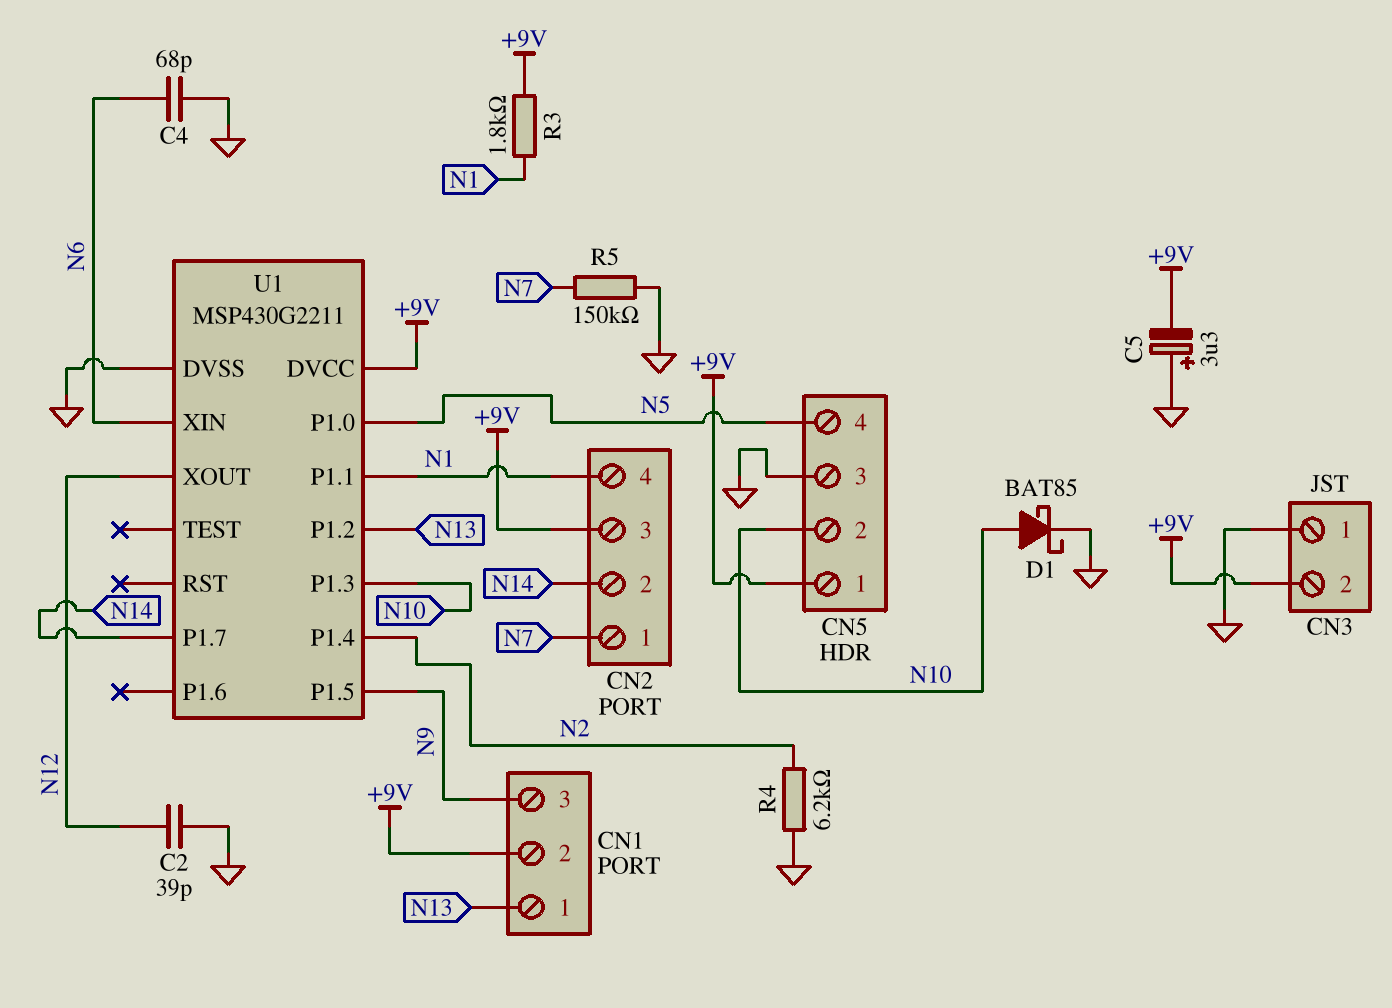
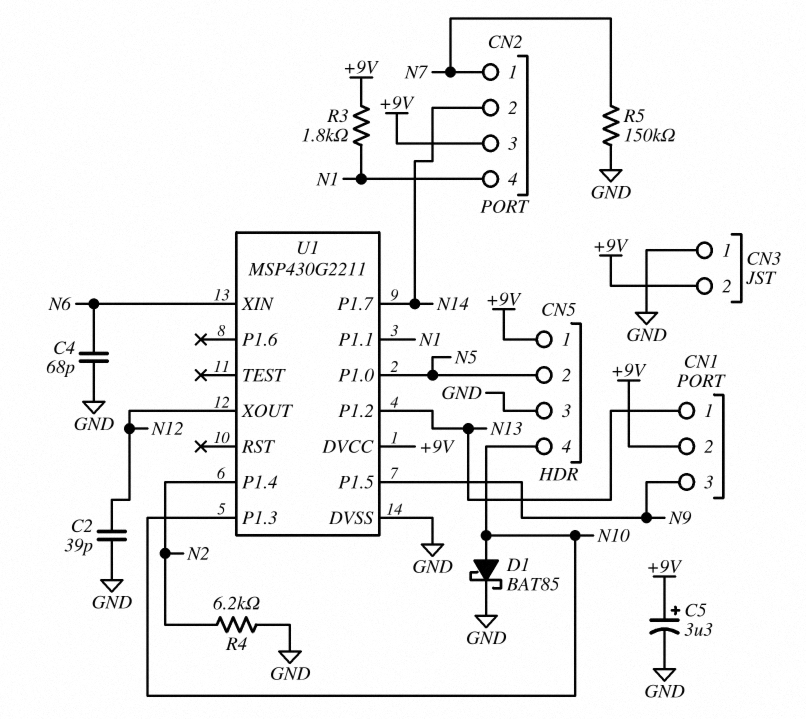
C5: 3.3uF (plus GND, minus +9V) -> 3.3uF (plus +9V, minus GND)
CN5 pin 2: N10 -> N5
CN5 pin 4: N5 -> N10

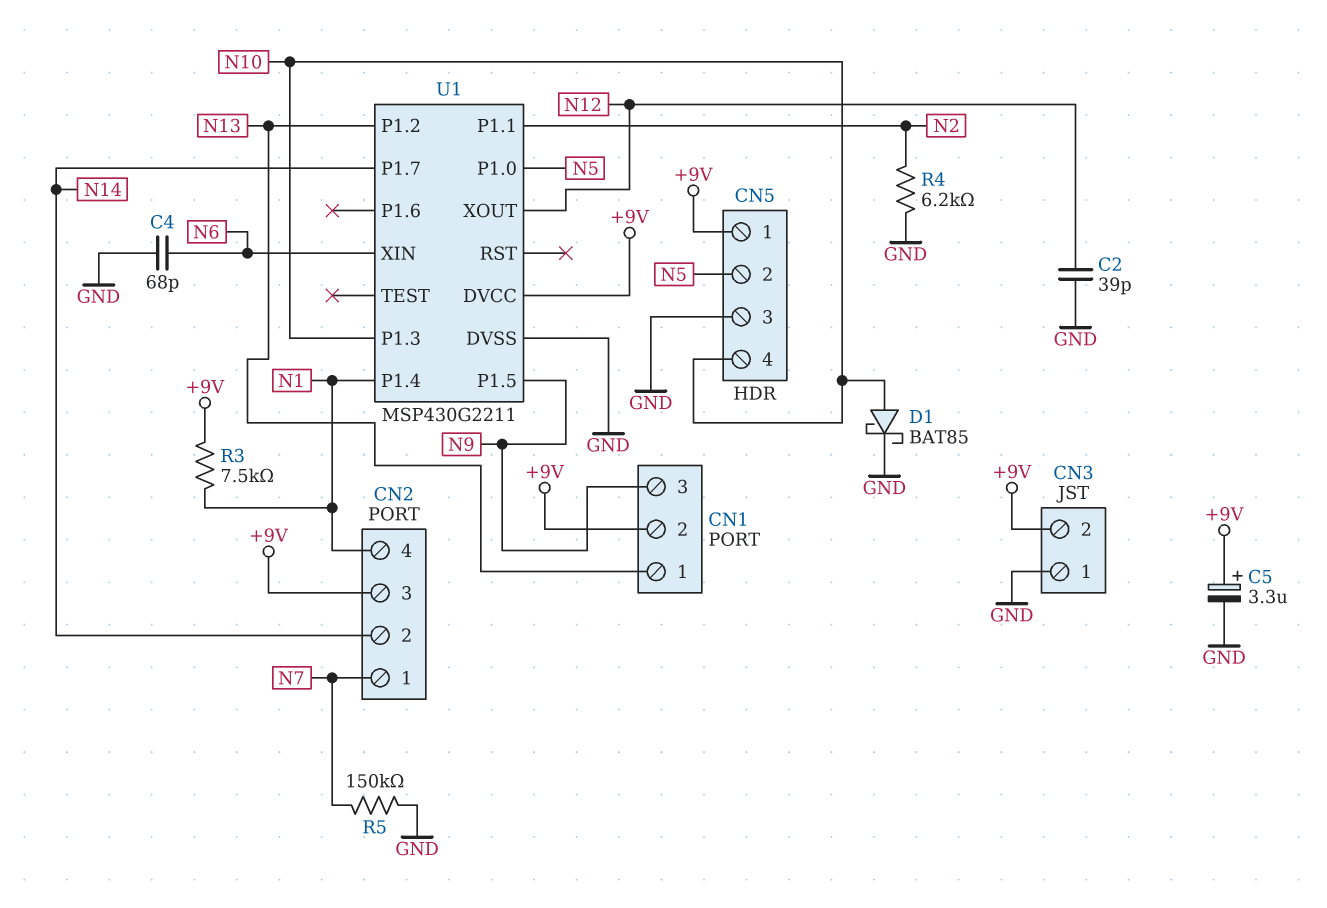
R3: 1.8k (+9V, N1) -> 7.5k (+9V, N1)
U1 pin P1.1: N1 -> N2
U1 pin P1.4: N2 -> N1

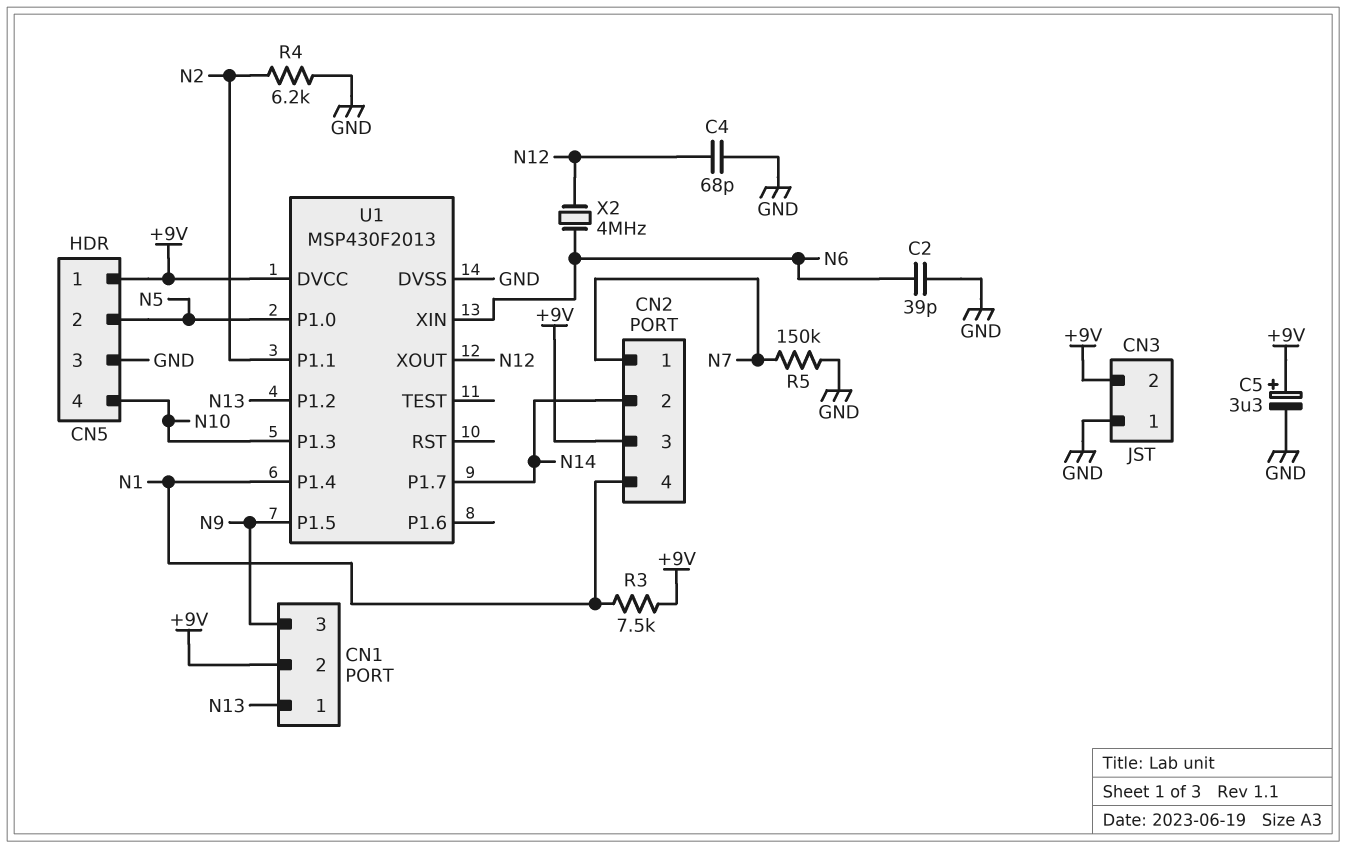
C2: 39pF (GND, N12) -> 39pF (GND, N6)
C4: 68pF (GND, N6) -> 68pF (GND, N12)
D1: schottky BAT85 (A N10, K GND) -> none
U1: MSP430G2211 -> MSP430F2013
X2: none -> 4MHz (N6, N12)

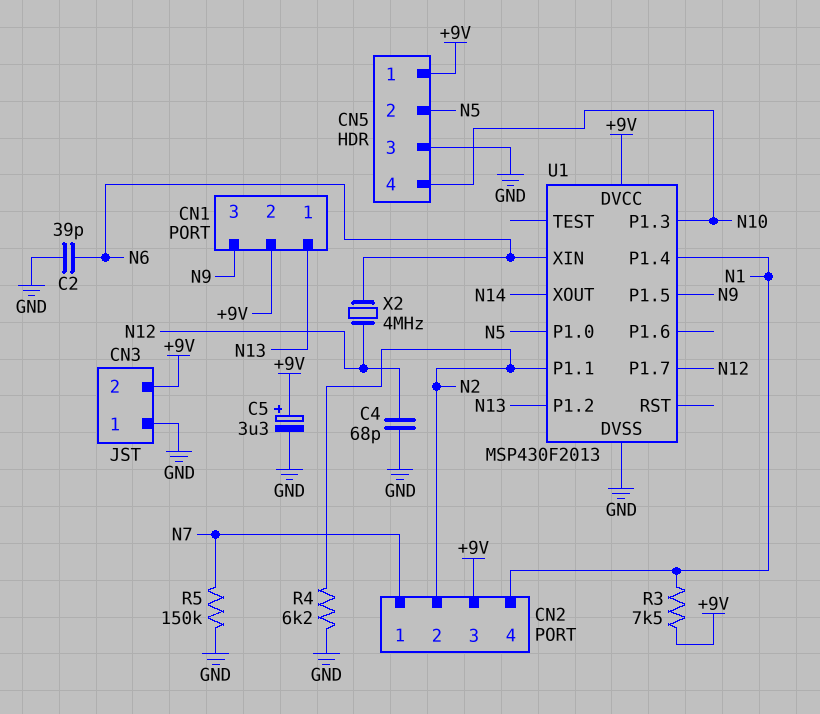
CN2 pin 2: N14 -> N2
U1 pin P1.7: N14 -> N12
U1 pin XOUT: N12 -> N14

